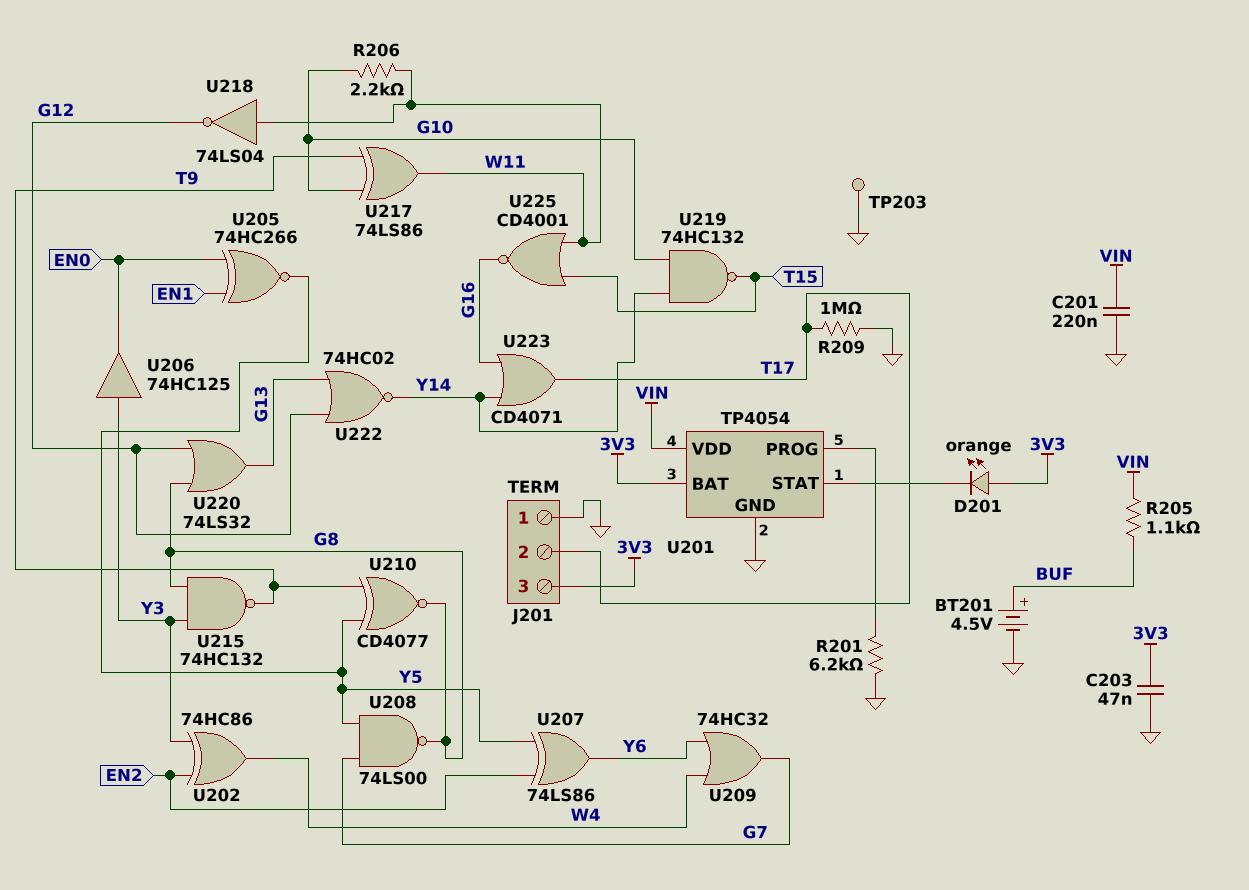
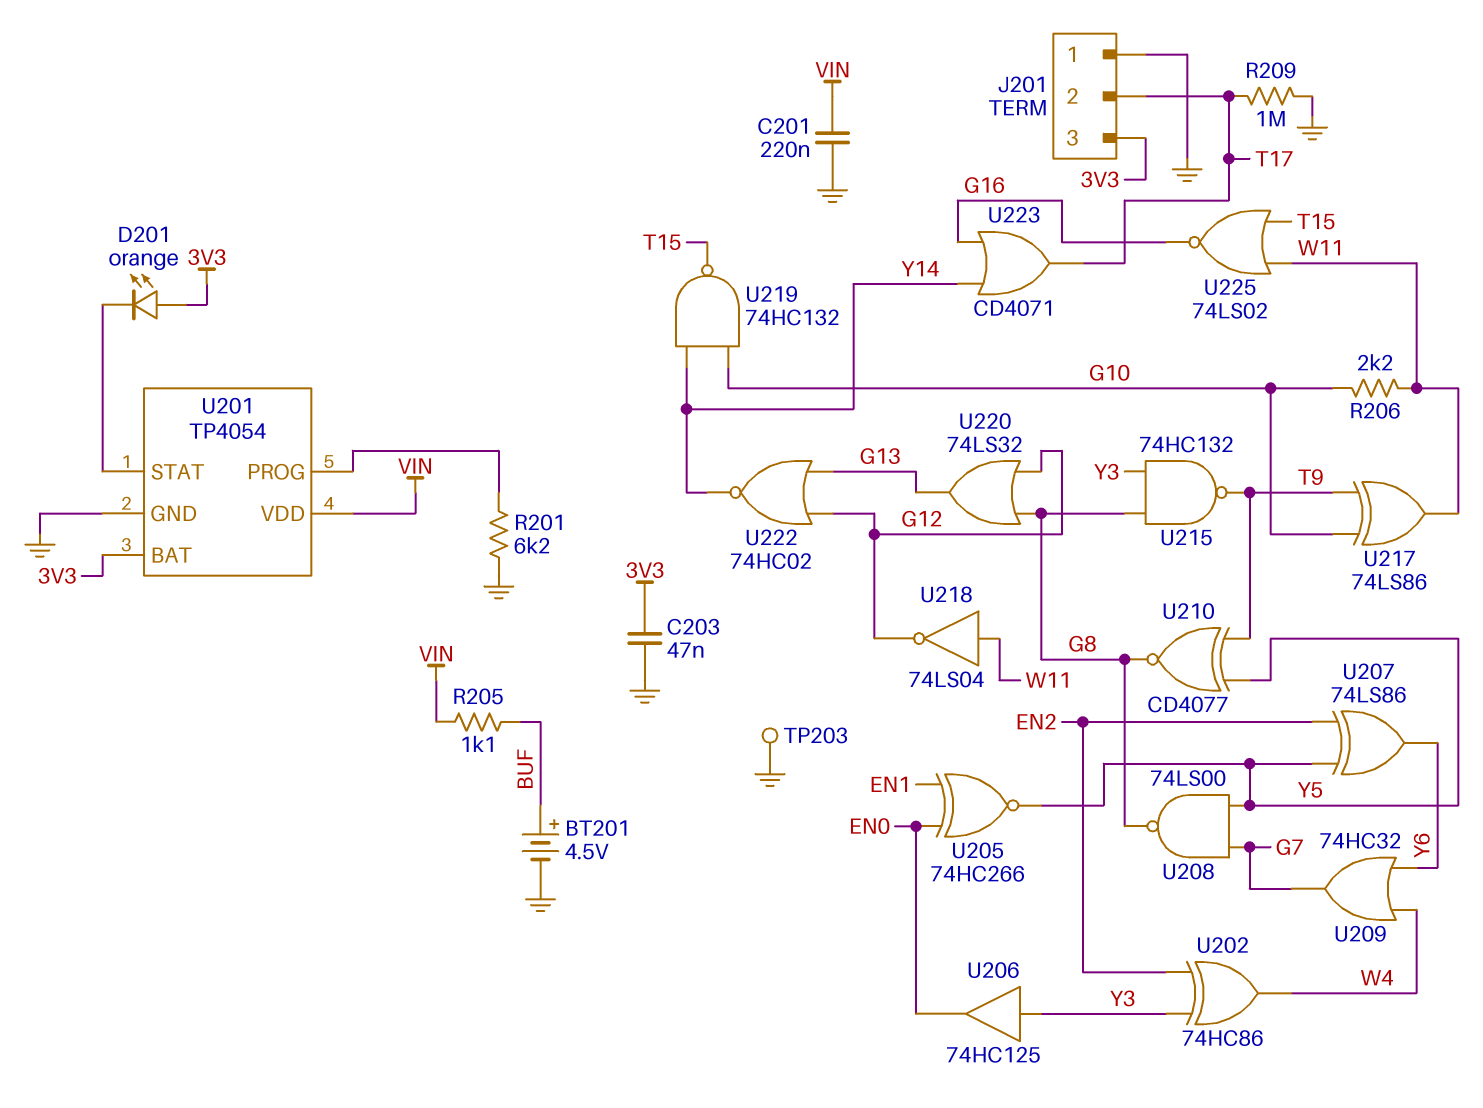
U225: NOR CD4001 (in T15, in W11, out G16) -> NOR 74LS02 (in T15, in W11, out G16)

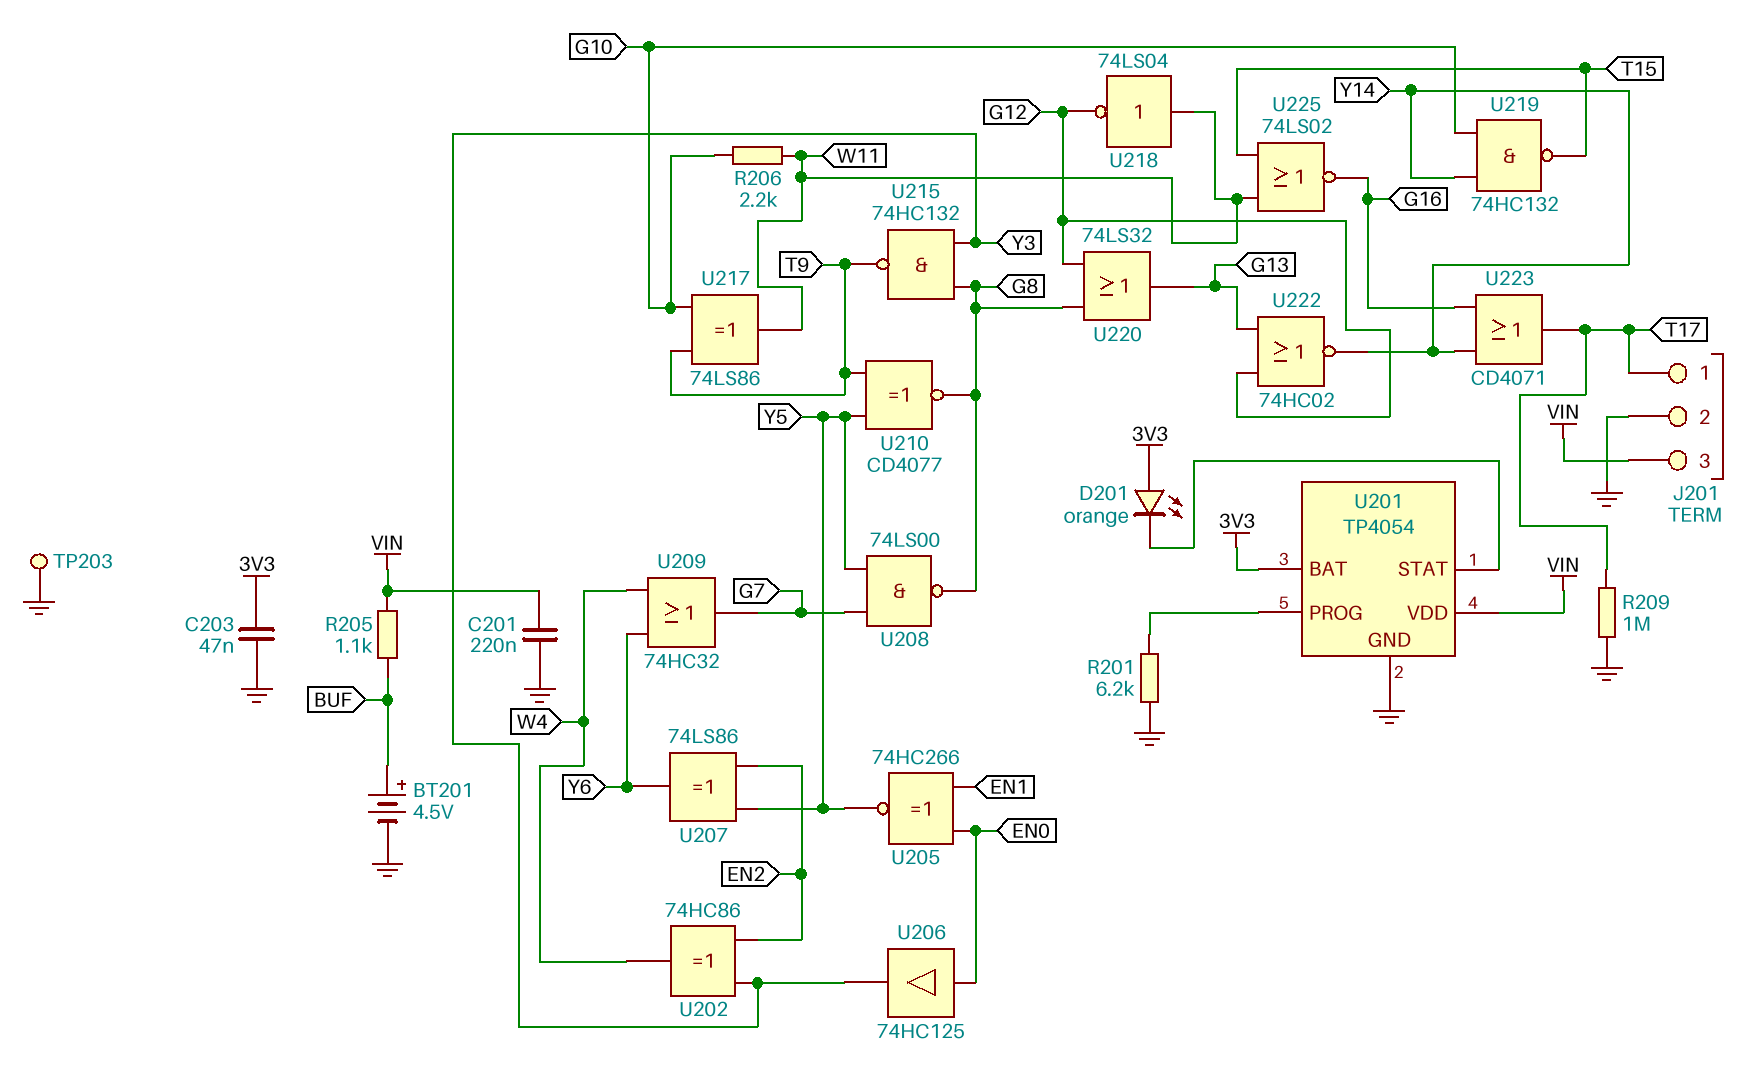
J201 pin 1: GND -> T17
J201 pin 2: T17 -> GND
J201 pin 3: 3V3 -> VIN
U206: buffer 74HC125 (in Y3, out EN0) -> buffer 74HC125 (in EN0, out Y3)

